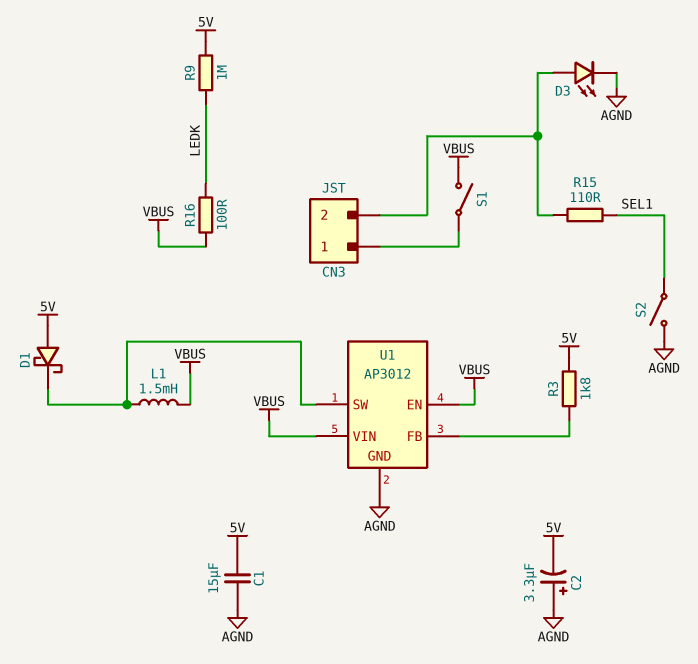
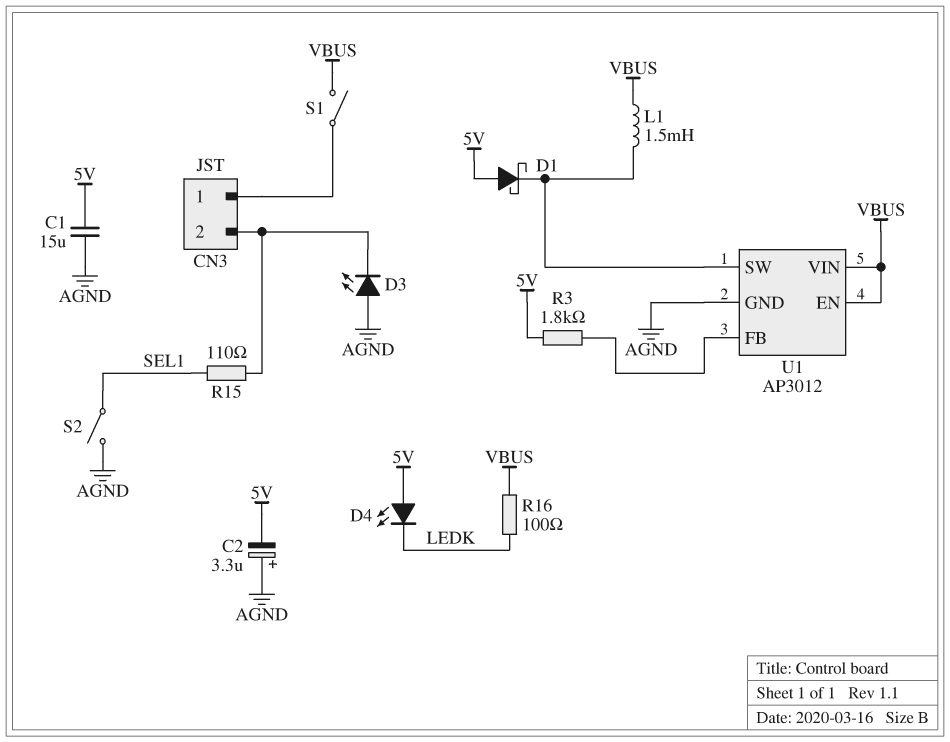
D3: LED (A CN3/2, K AGND) -> LED (A AGND, K CN3/2)
D4: none -> LED (A 5V, K LEDK)
R9: 1M (5V, LEDK) -> none

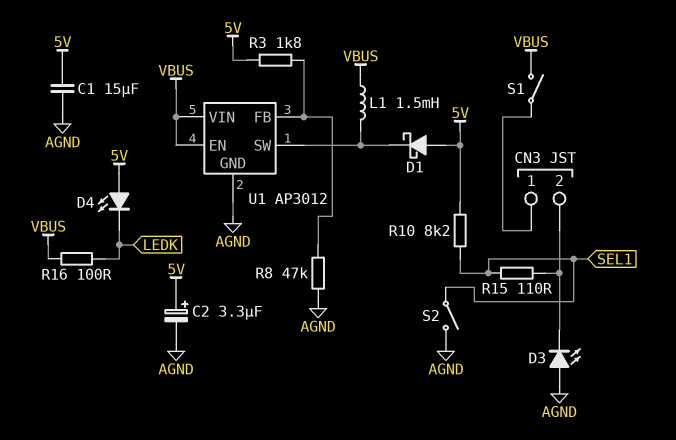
C2: 3.3uF (plus AGND, minus 5V) -> 3.3uF (plus 5V, minus AGND)
R8: none -> 47k (AGND, U1/FB)
R10: none -> 8.2k (5V, SEL1)

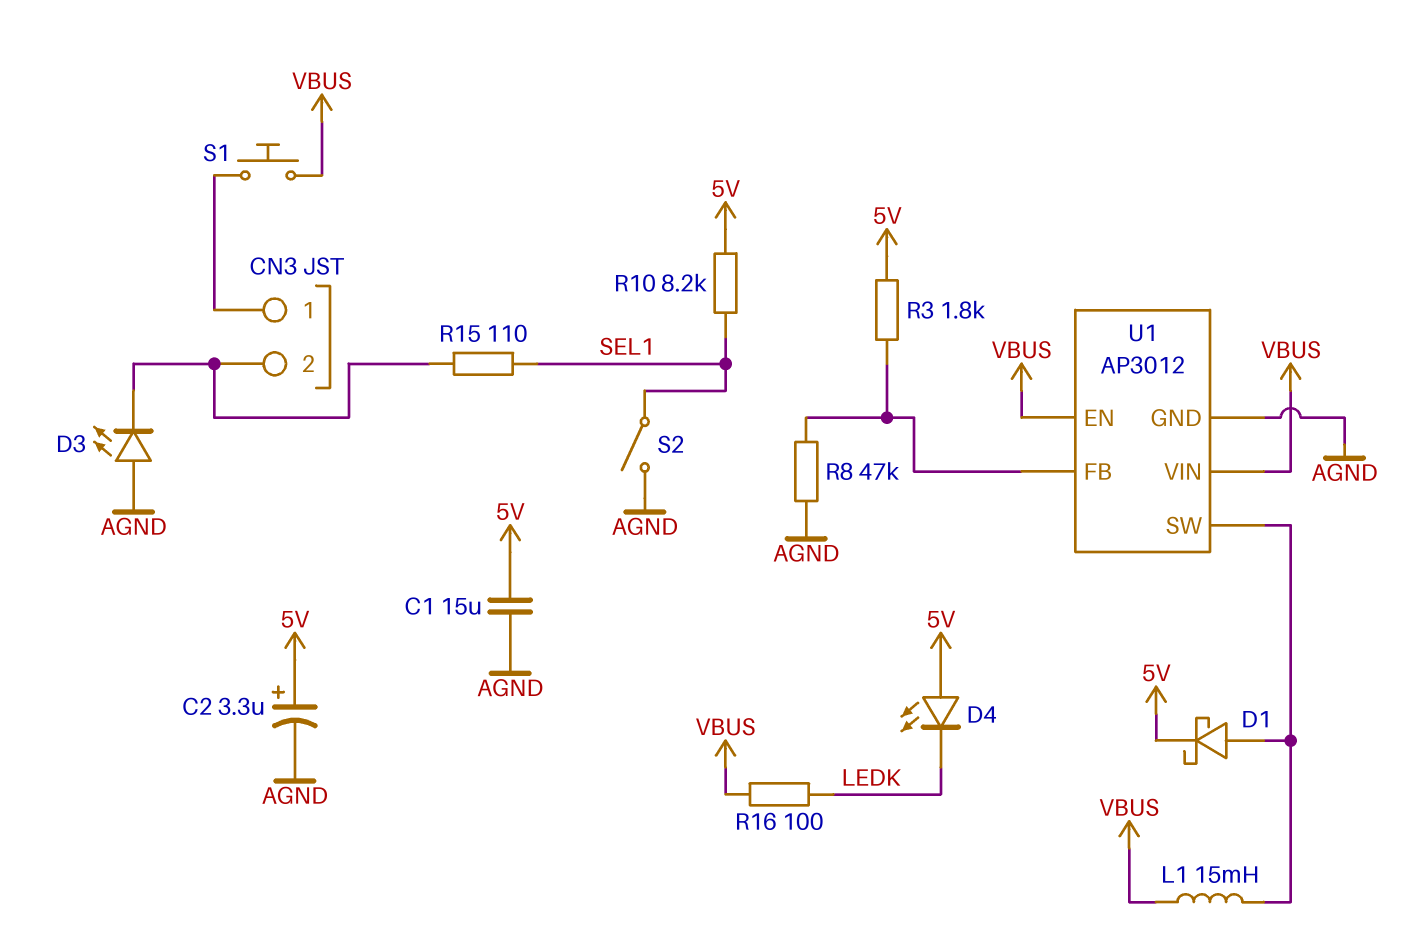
D1: schottky (A 5V, K U1/SW) -> schottky (A U1/SW, K 5V)
L1: 1.5mH (U1/SW, VBUS) -> 15mH (U1/SW, VBUS)
S1: switch (CN3/1, VBUS) -> button (CN3/1, VBUS)

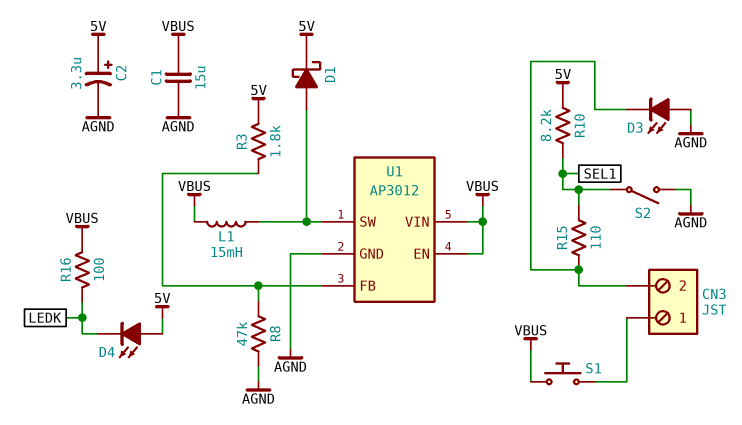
C1: 15uF (5V, AGND) -> 15uF (AGND, VBUS)

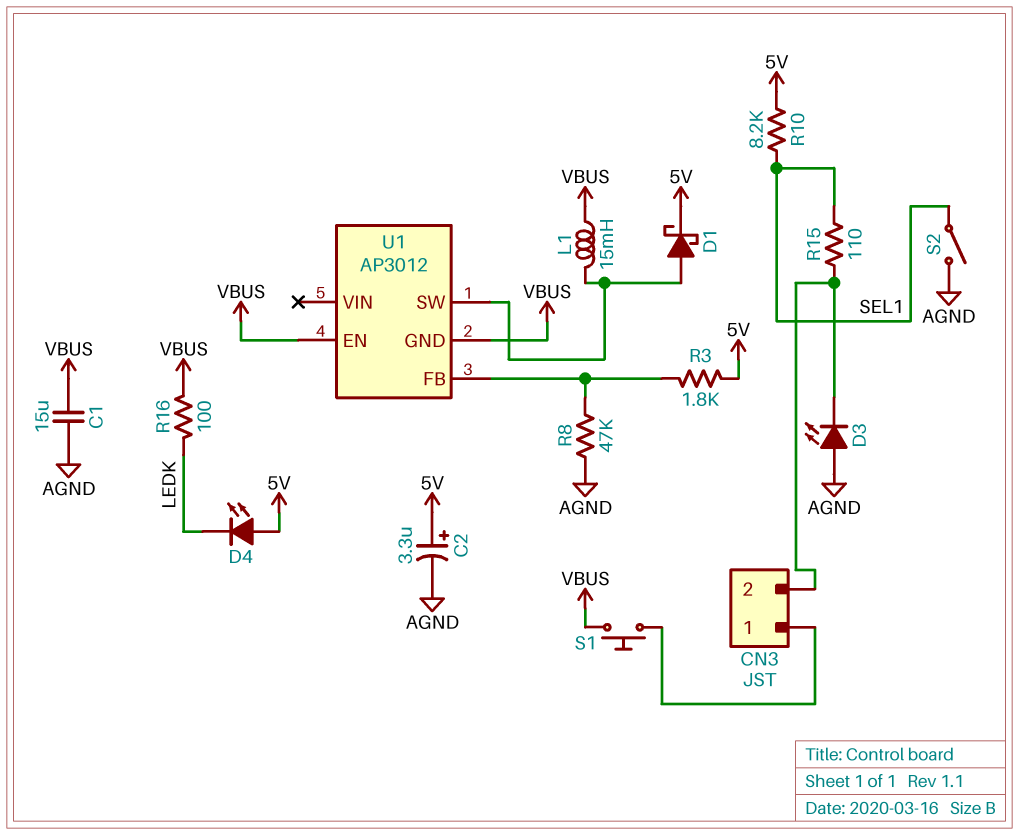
U1 pin GND: AGND -> VBUS
U1 pin VIN: VBUS -> none

